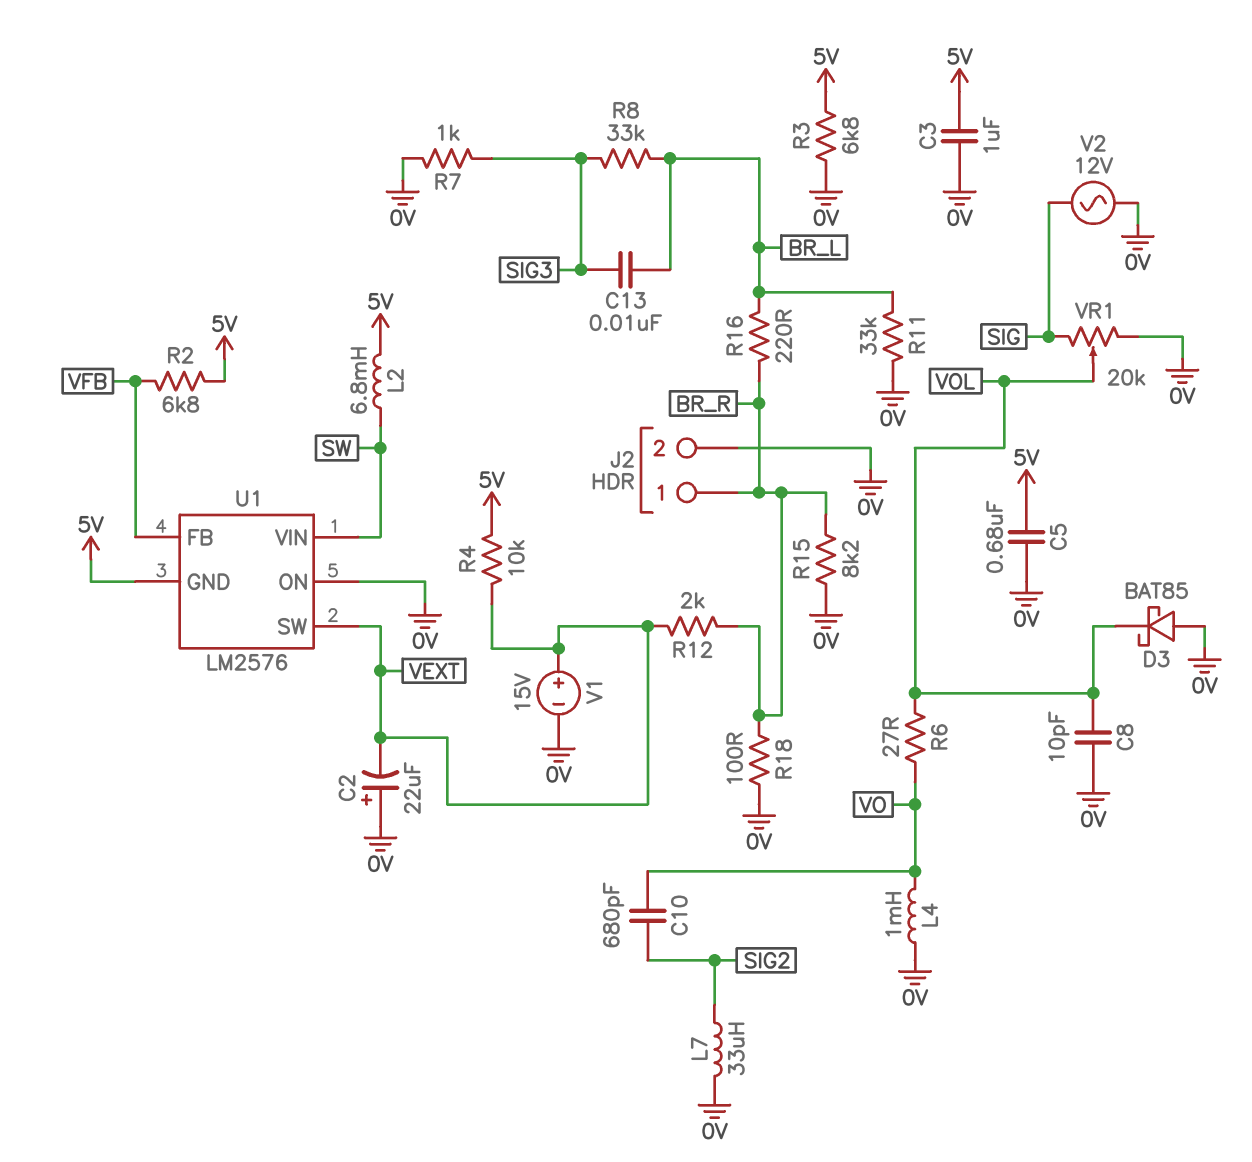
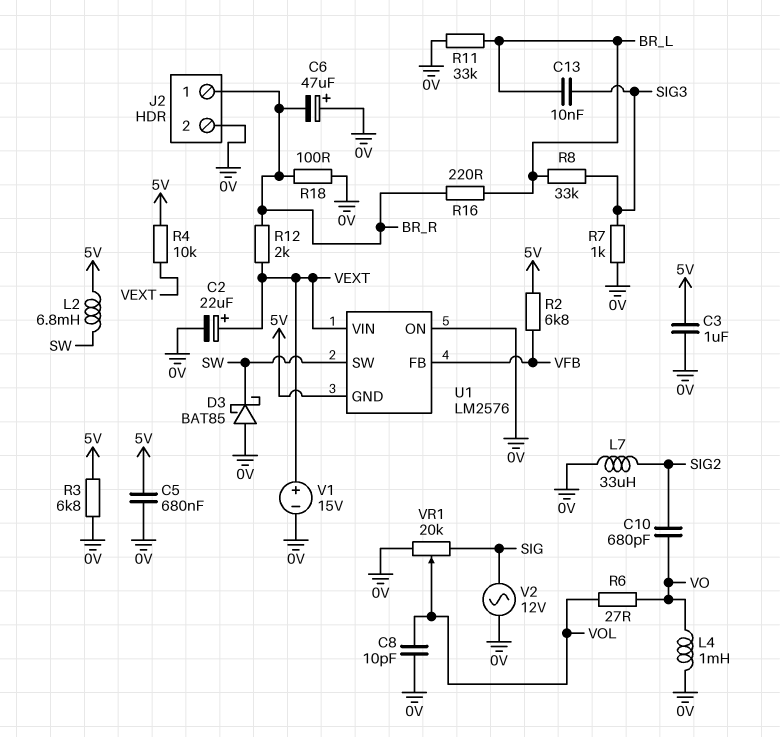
C2: 22uF (plus 0V, minus VEXT) -> 22uF (plus VEXT, minus 0V)
C6: none -> 47uF (plus 0V, minus BR_R)
D3: schottky BAT85 (A 0V, K VOL) -> schottky BAT85 (A 0V, K SW)
R15: 8.2k (0V, BR_R) -> none
U1 pin SW: VEXT -> SW
U1 pin VIN: SW -> VEXT

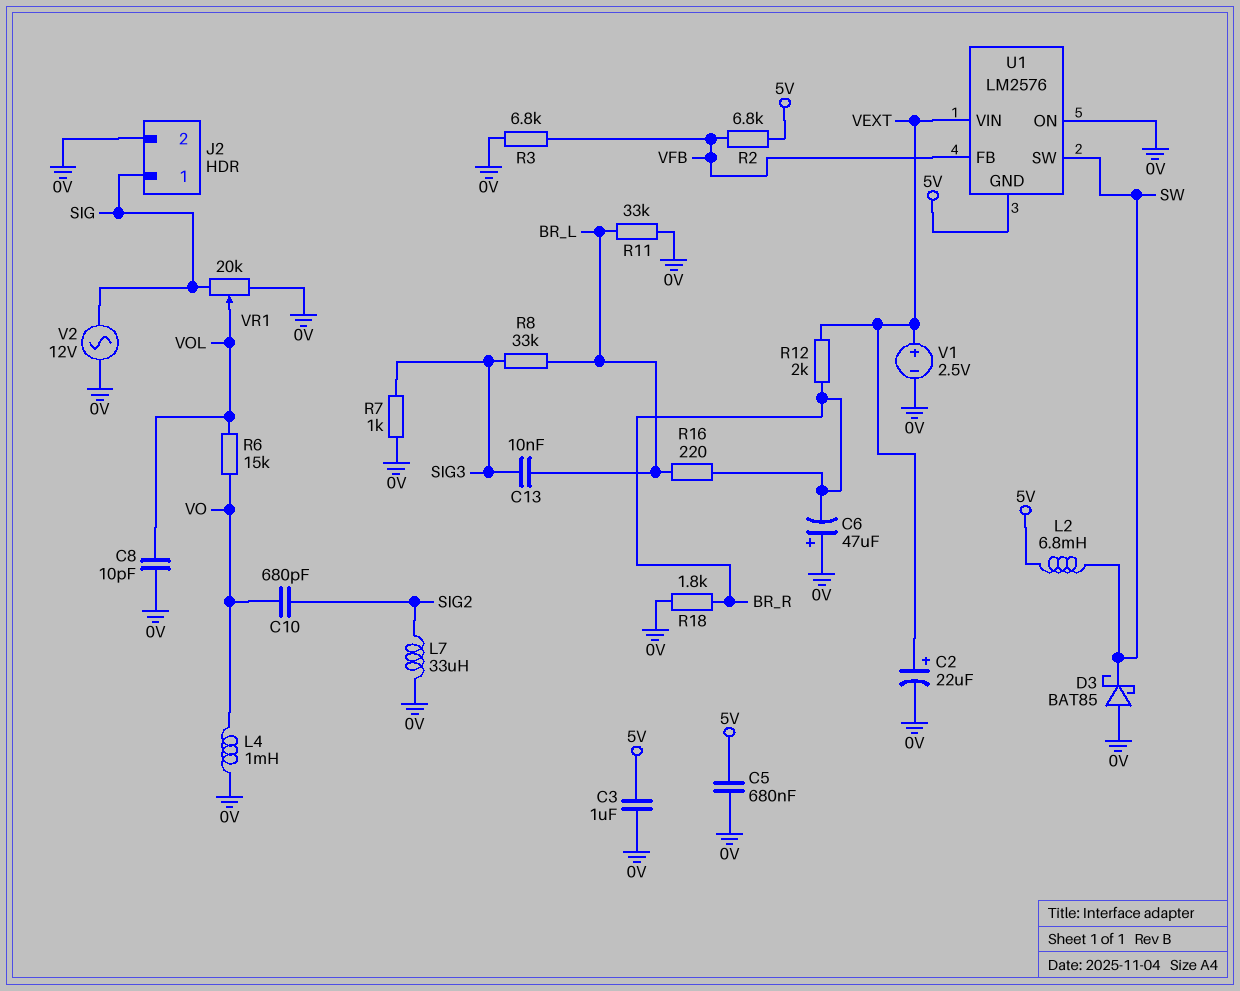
J2 pin 1: BR_R -> SIG
R3: 6.8k (0V, 5V) -> 6.8k (0V, VFB)
R4: 10k (5V, VEXT) -> none
R6: 27 (VO, VOL) -> 15k (VO, VOL)
R18: 100 (0V, BR_R) -> 1.8k (0V, BR_R)
V1: 15V (plus VEXT, minus 0V) -> 2.5V (plus VEXT, minus 0V)

